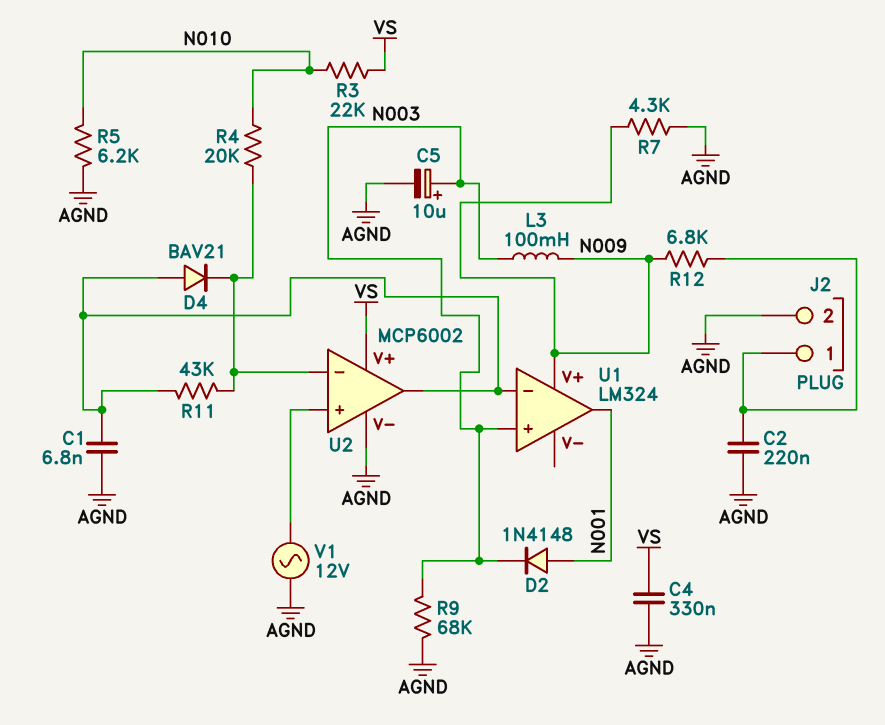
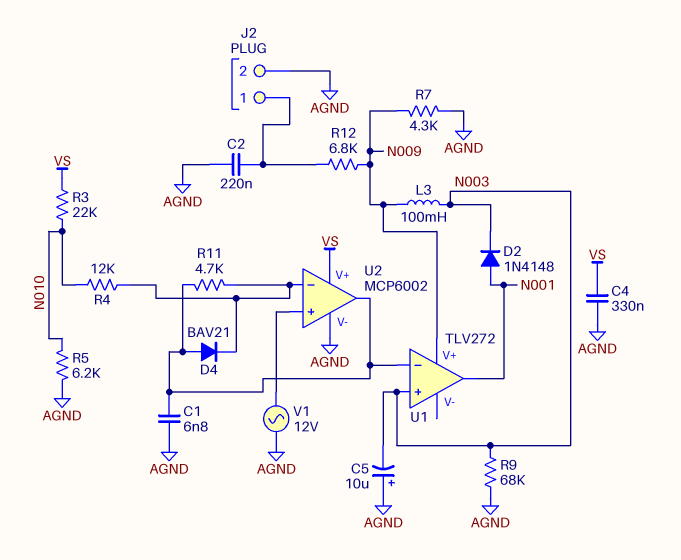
C5: 10uF (plus N003, minus AGND) -> 10uF (plus AGND, minus N003)
R4: 20k (N010, U2/in-) -> 12k (N010, U2/in-)
R11: 43k (U1/in-, U2/in-) -> 4.7k (U1/in-, U2/in-)
U1: LM324 -> TLV272

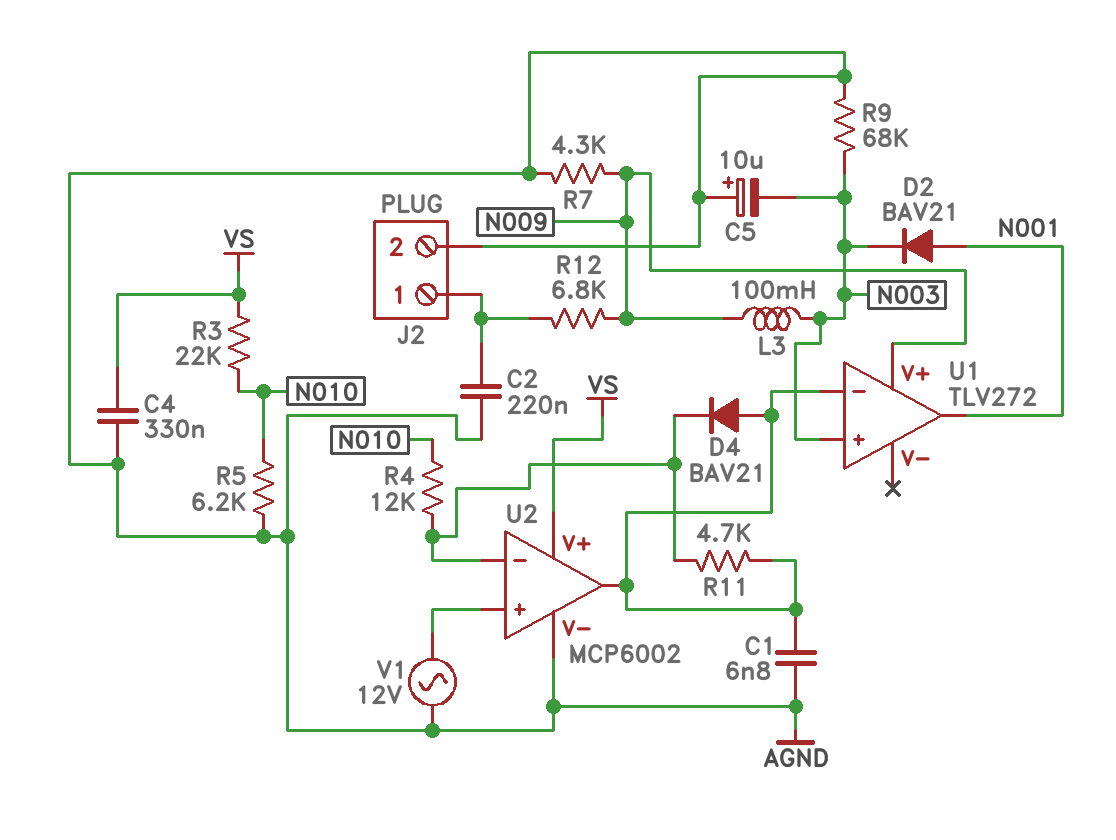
D2: diode 1N4148 (A N001, K N003) -> diode BAV21 (A N001, K N003)

